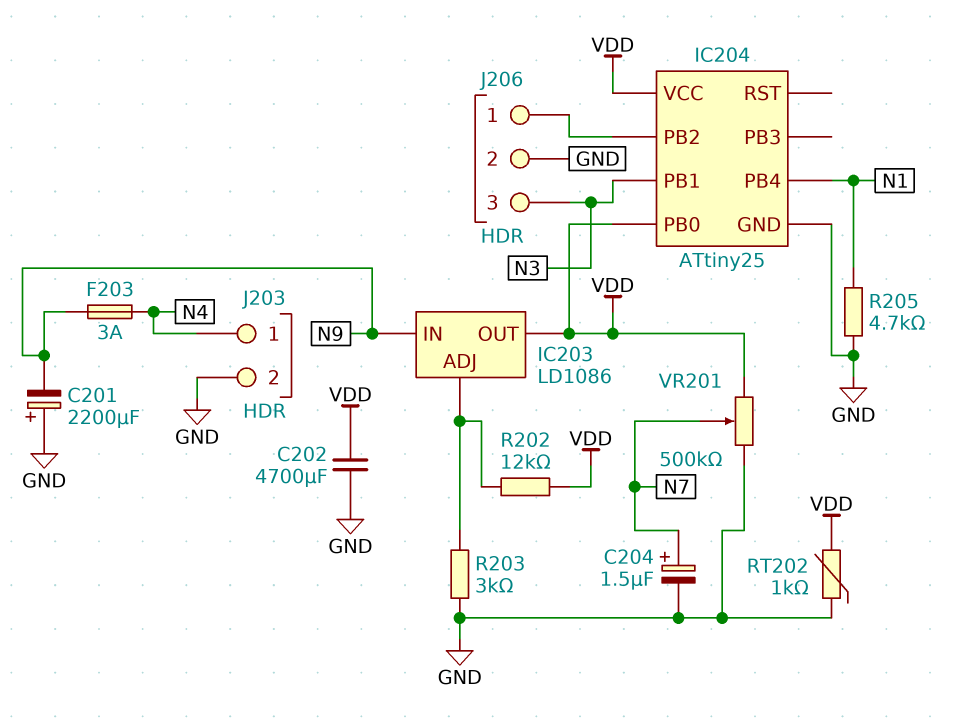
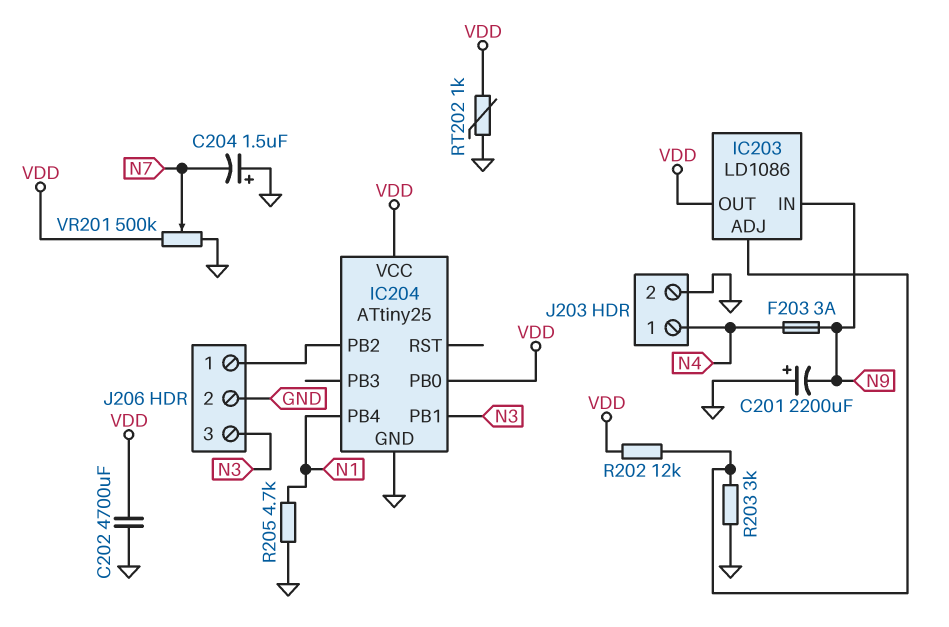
C204: 1.5uF (plus N7, minus GND) -> 1.5uF (plus GND, minus N7)

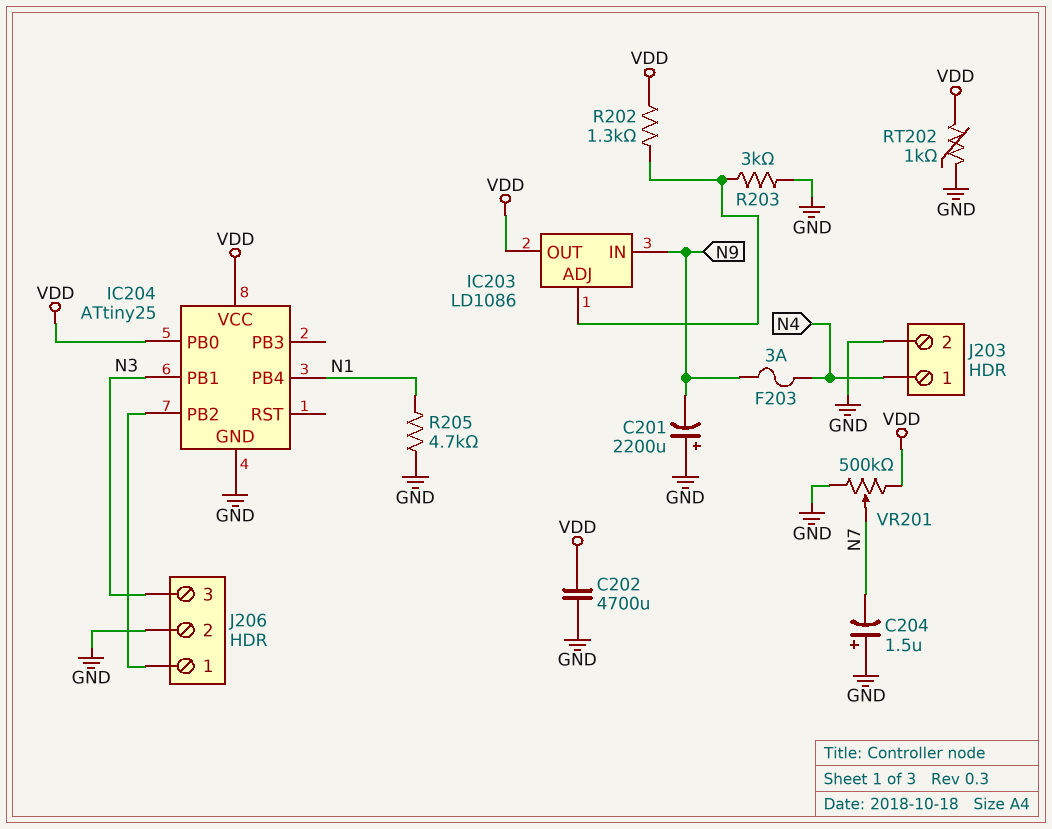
R202: 12k (IC203/ADJ, VDD) -> 1.3k (IC203/ADJ, VDD)

